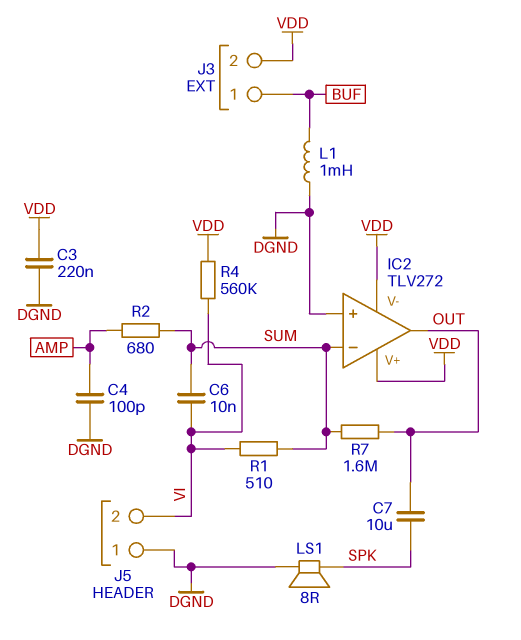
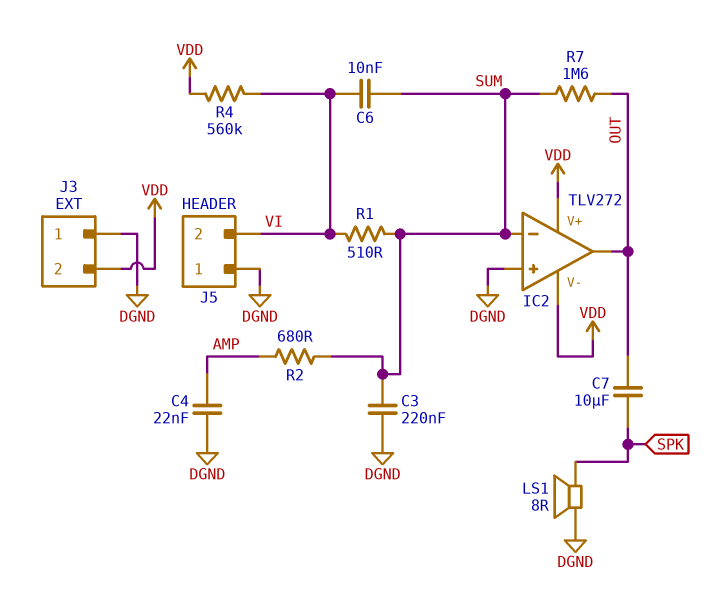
C3: 220nF (DGND, VDD) -> 220nF (DGND, SUM)
C4: 100pF (AMP, DGND) -> 22nF (AMP, DGND)
J3 pin 1: BUF -> DGND
L1: 1mH (BUF, DGND) -> none

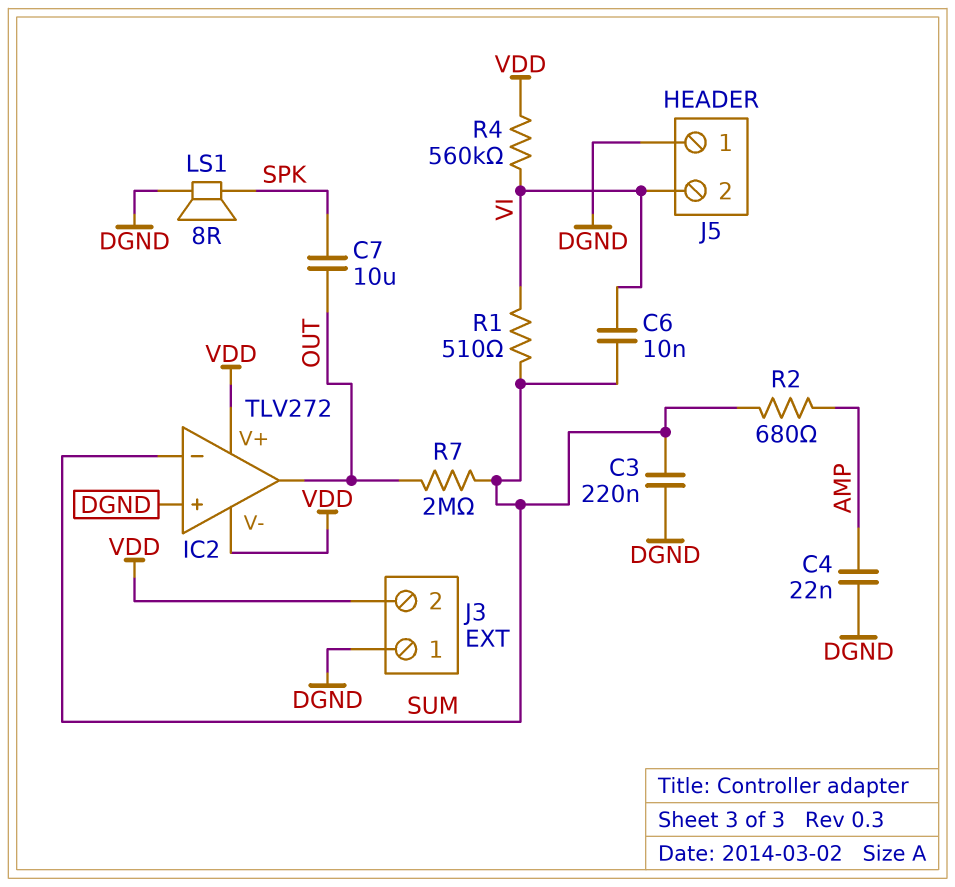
R7: 1.6M (OUT, SUM) -> 2M (OUT, SUM)

